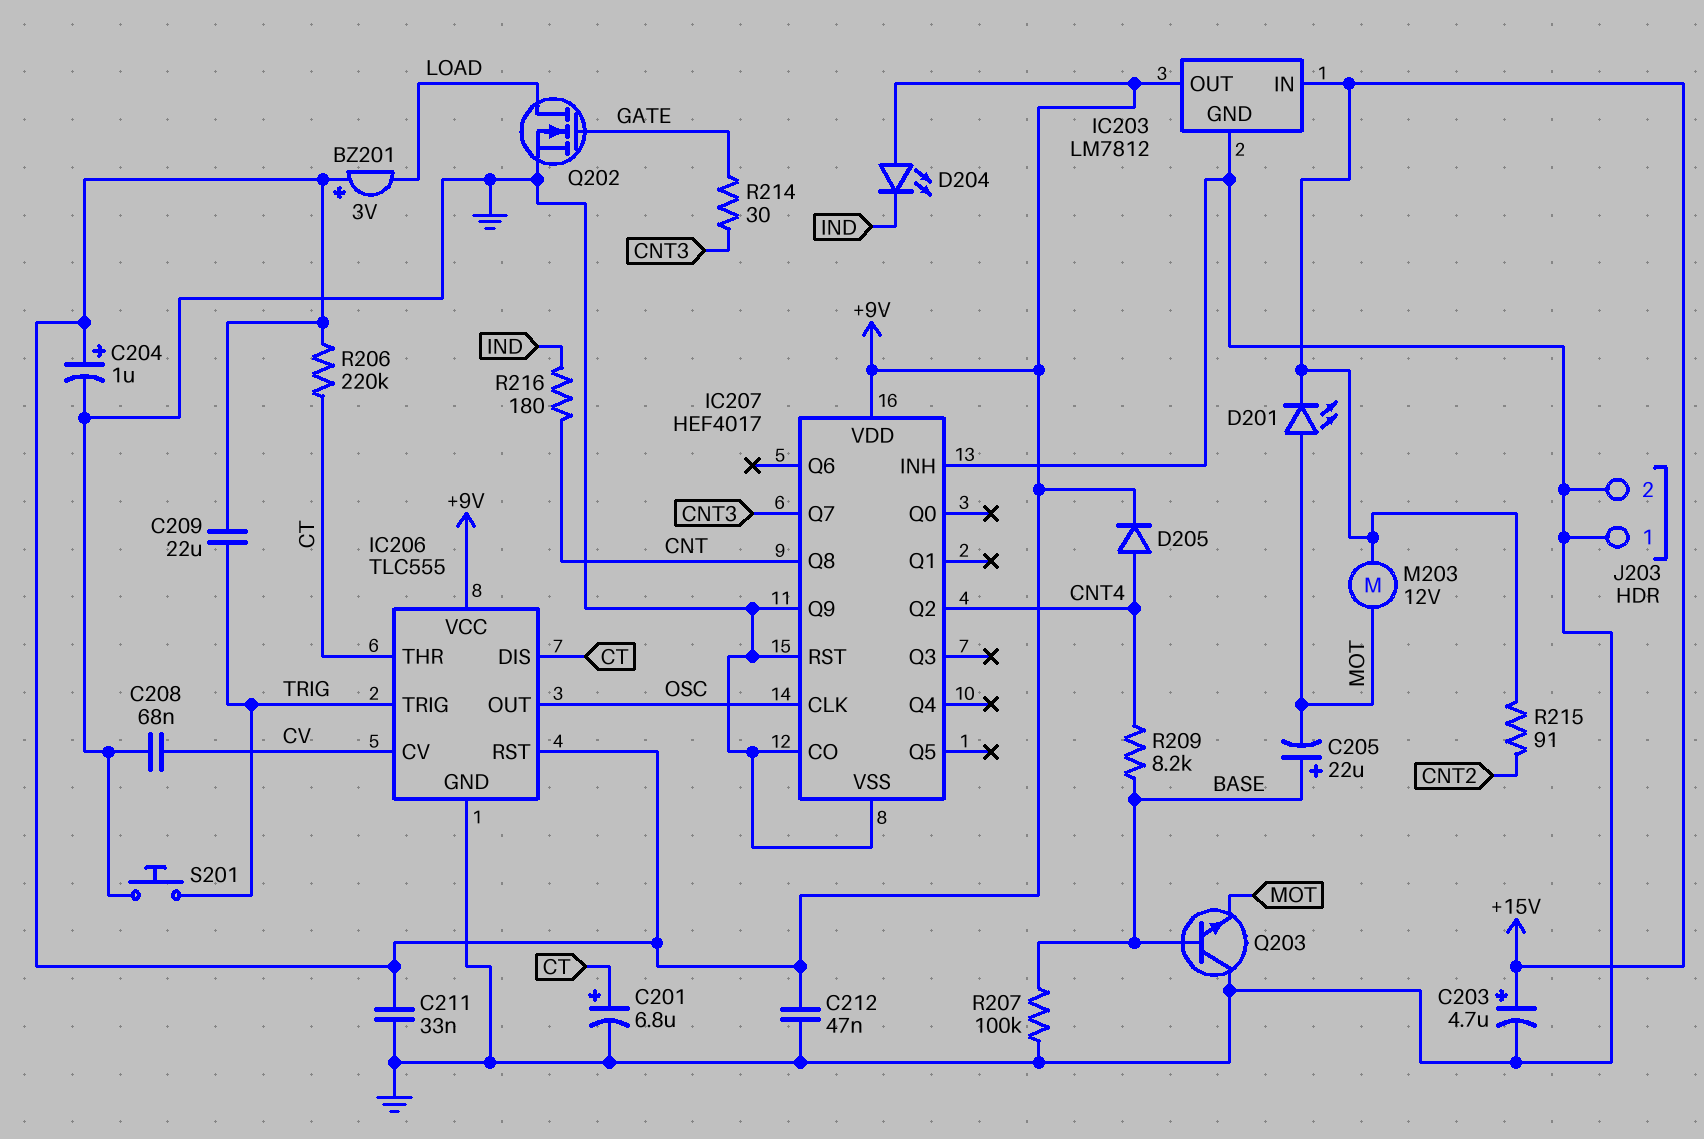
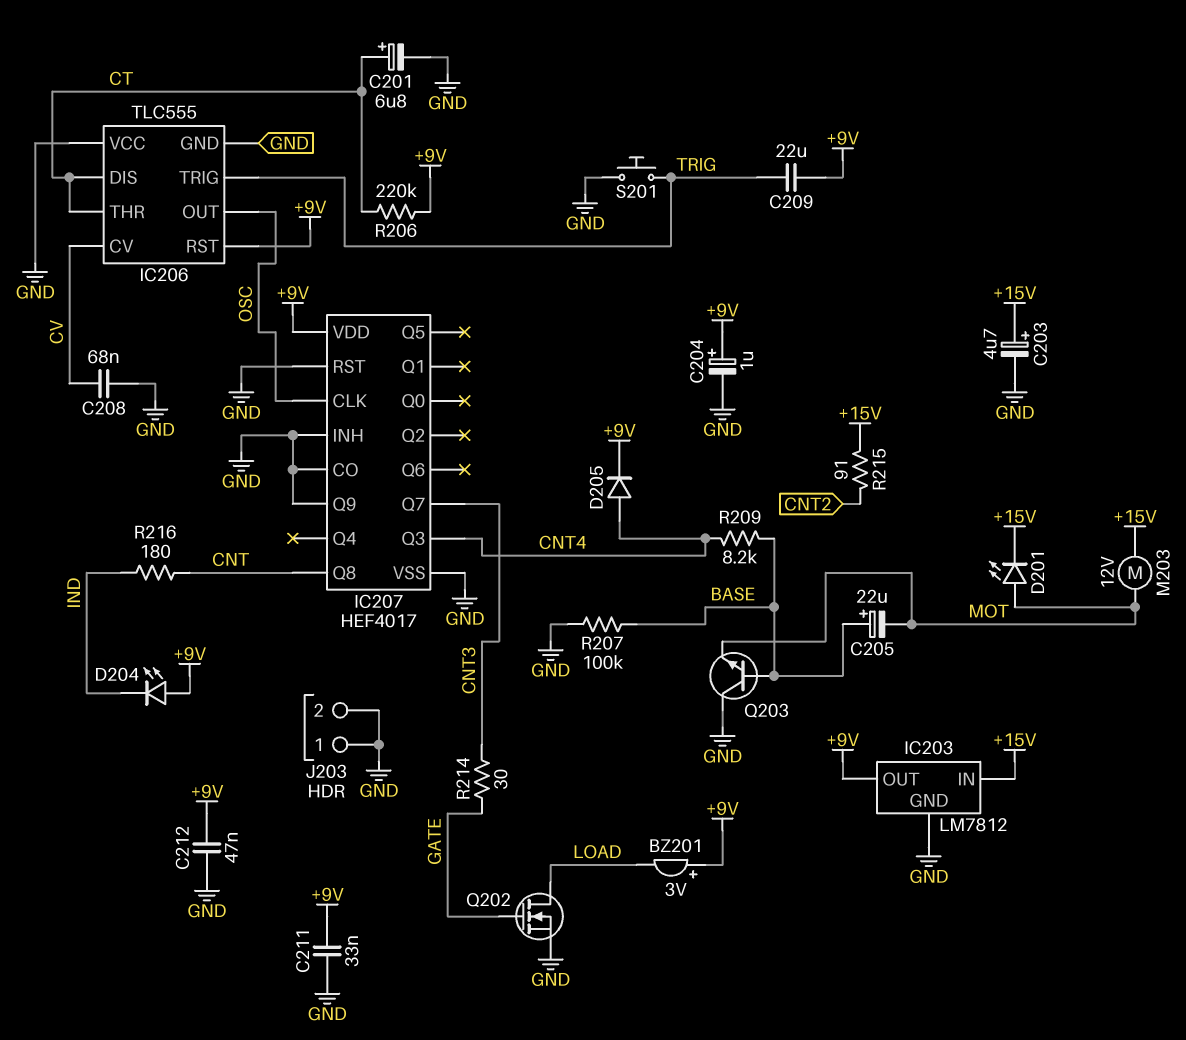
IC206 pin VCC: +9V -> GND
IC207 pin Q2: CNT4 -> none
IC207 pin Q3: none -> CNT4

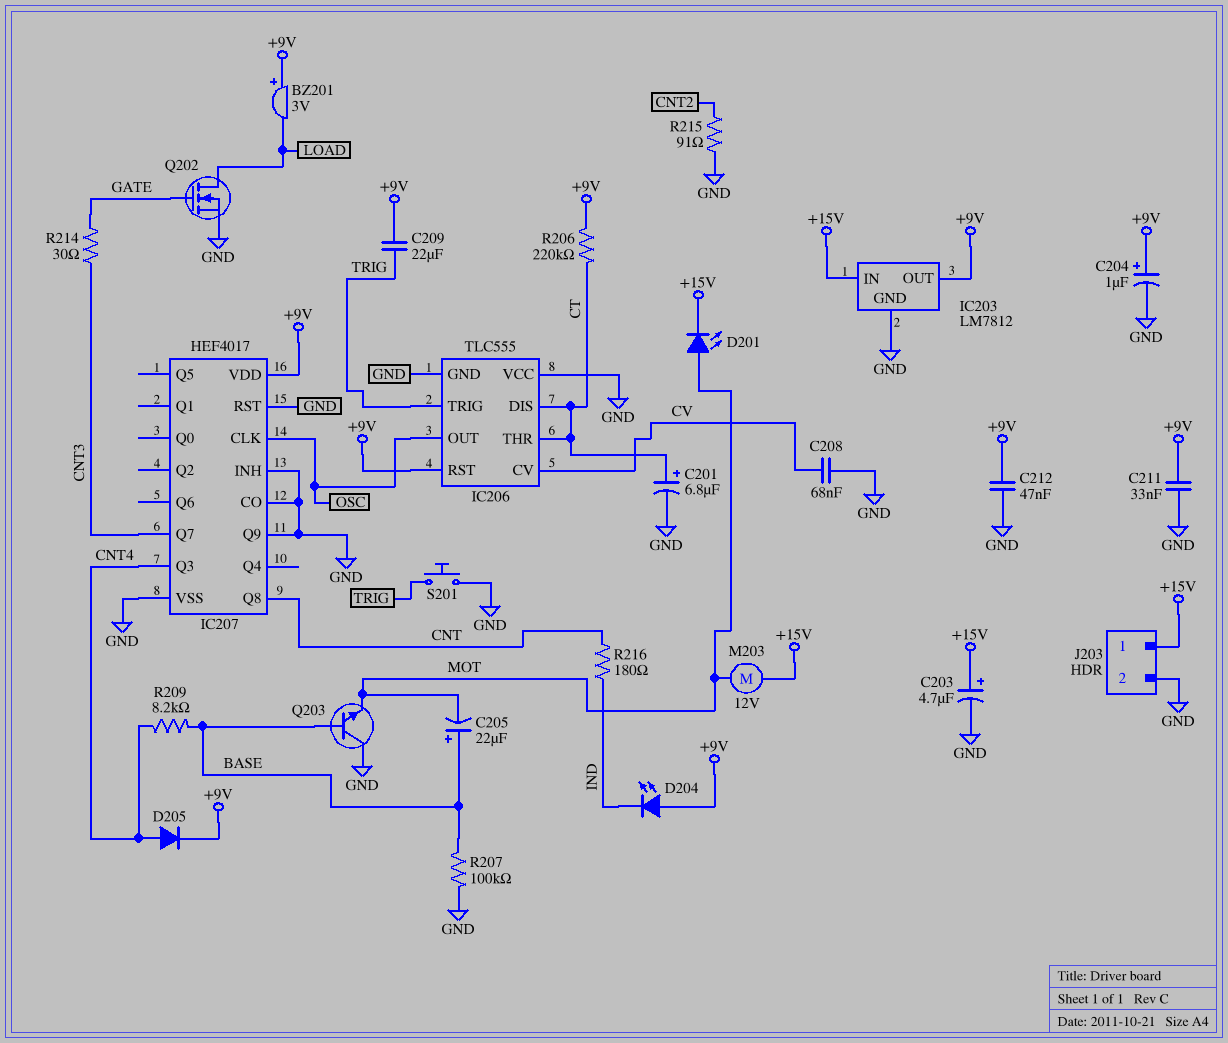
J203 pin 1: GND -> +15V
R215: 91 (+15V, CNT2) -> 91 (CNT2, GND)

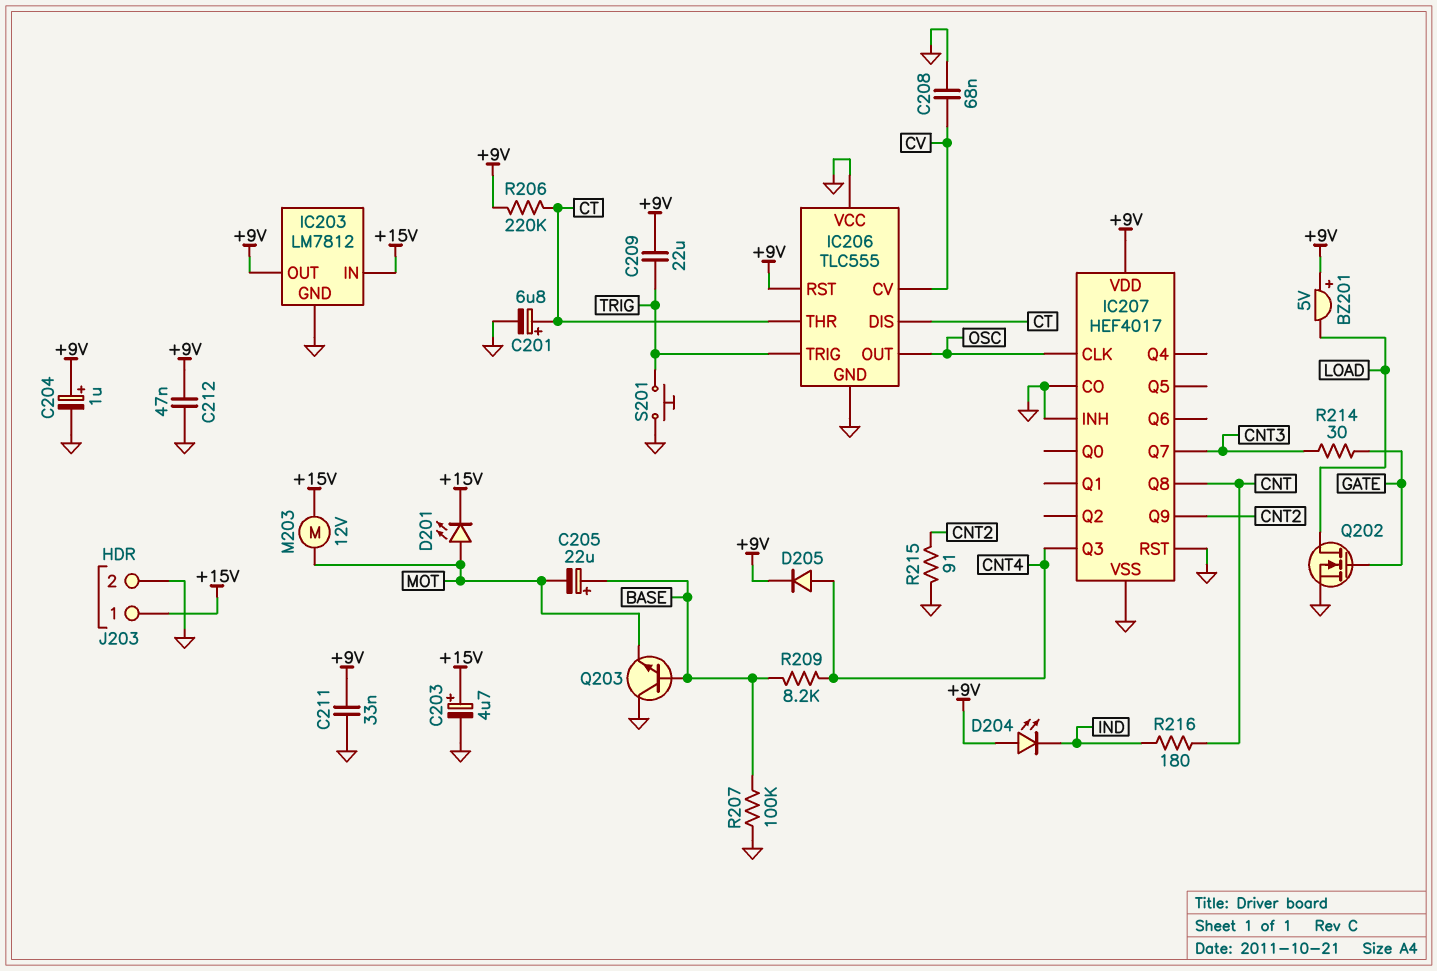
BZ201: buzzer 3V (plus +9V, minus LOAD) -> buzzer 5V (plus +9V, minus LOAD)
IC207 pin Q9: GND -> CNT2

